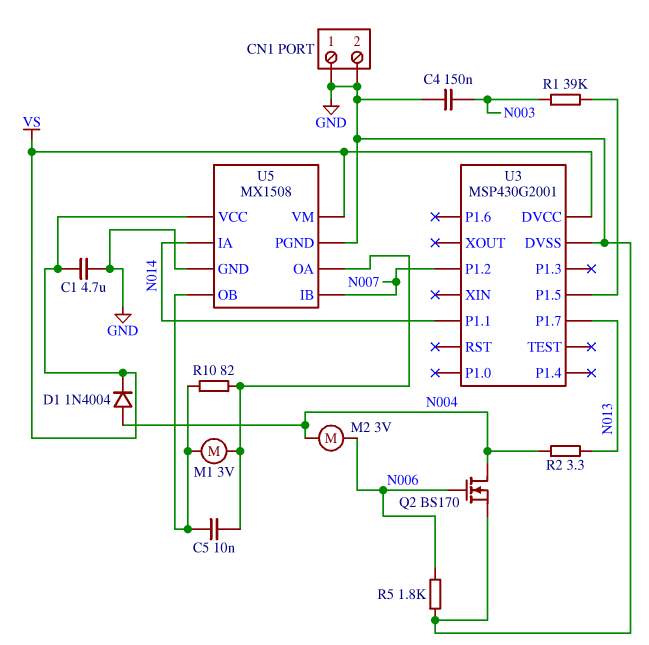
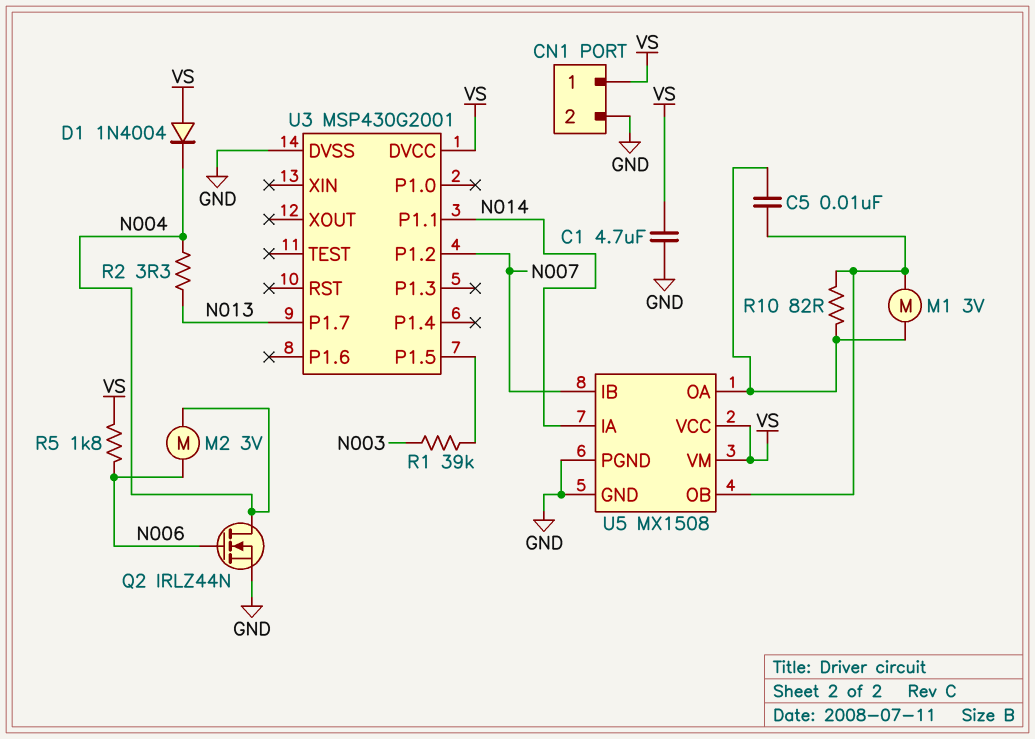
C4: 150nF (GND, N003) -> none
CN1 pin 1: GND -> VS
D1: diode 1N4004 (A N004, K VS) -> diode 1N4004 (A VS, K N004)
Q2: NMOS BS170 (G N006, D N004, S GND) -> NMOS IRLZ44N (G N006, D N004, S GND)
R5: 1.8k (GND, N006) -> 1.8k (N006, VS)

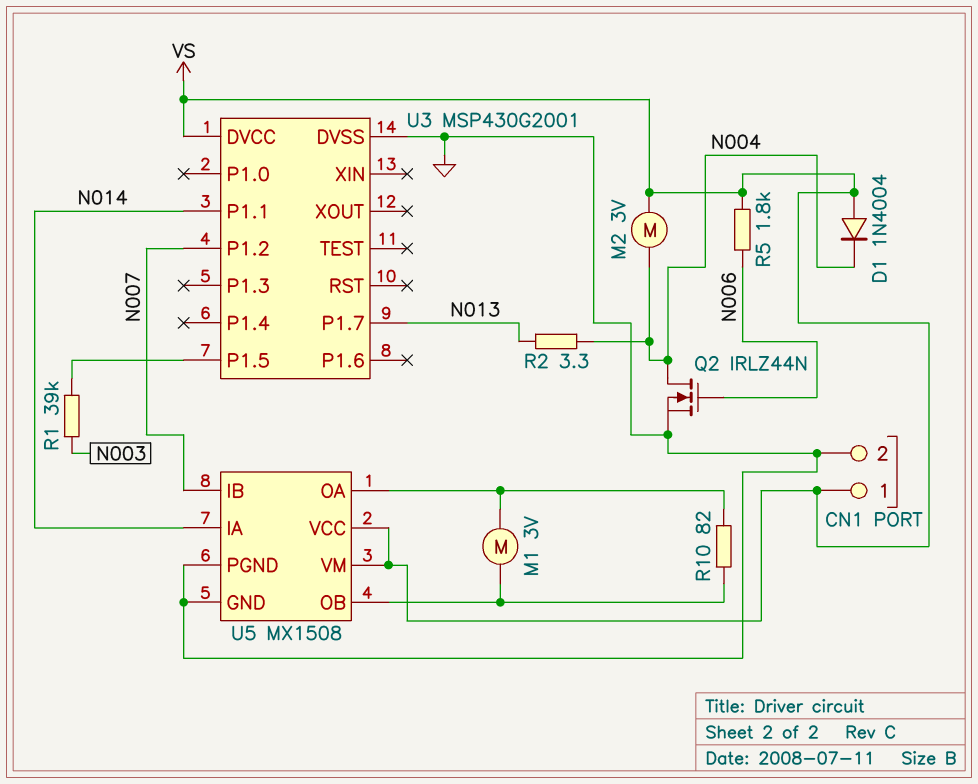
C1: 4.7uF (GND, VS) -> none
C5: 10nF (U5/OA, U5/OB) -> none
M2: motor 3V (N004, N006) -> motor 3V (N004, VS)

